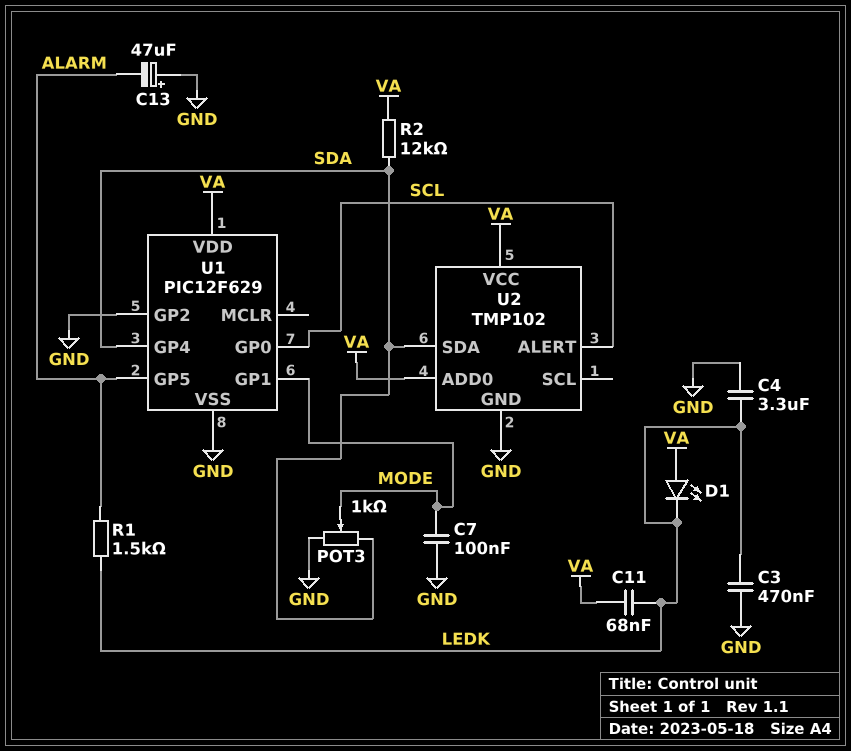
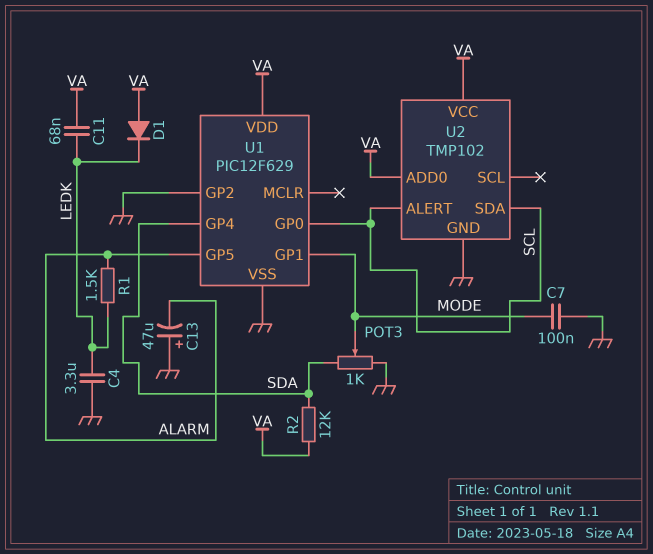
C3: 470nF (GND, LEDK) -> none
D1: LED (A VA, K LEDK) -> diode (A VA, K LEDK)
U2 pin SDA: SDA -> SCL

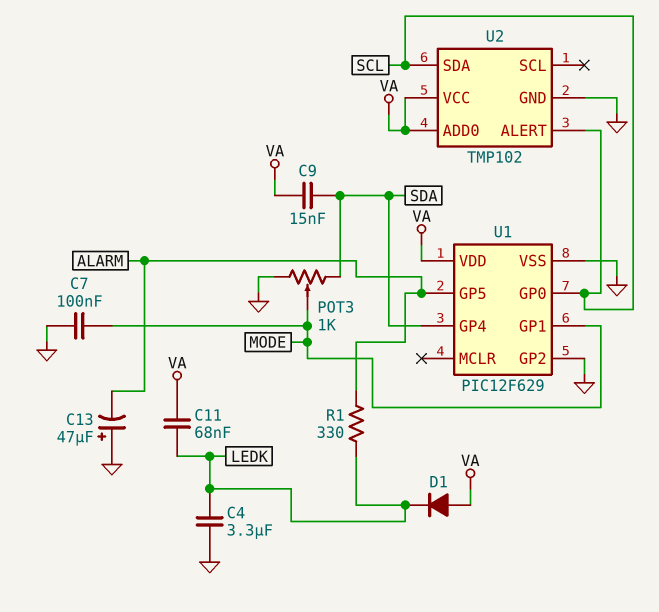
C9: none -> 15nF (SDA, VA)
R1: 1.5k (ALARM, LEDK) -> 330 (ALARM, LEDK)
R2: 12k (SDA, VA) -> none

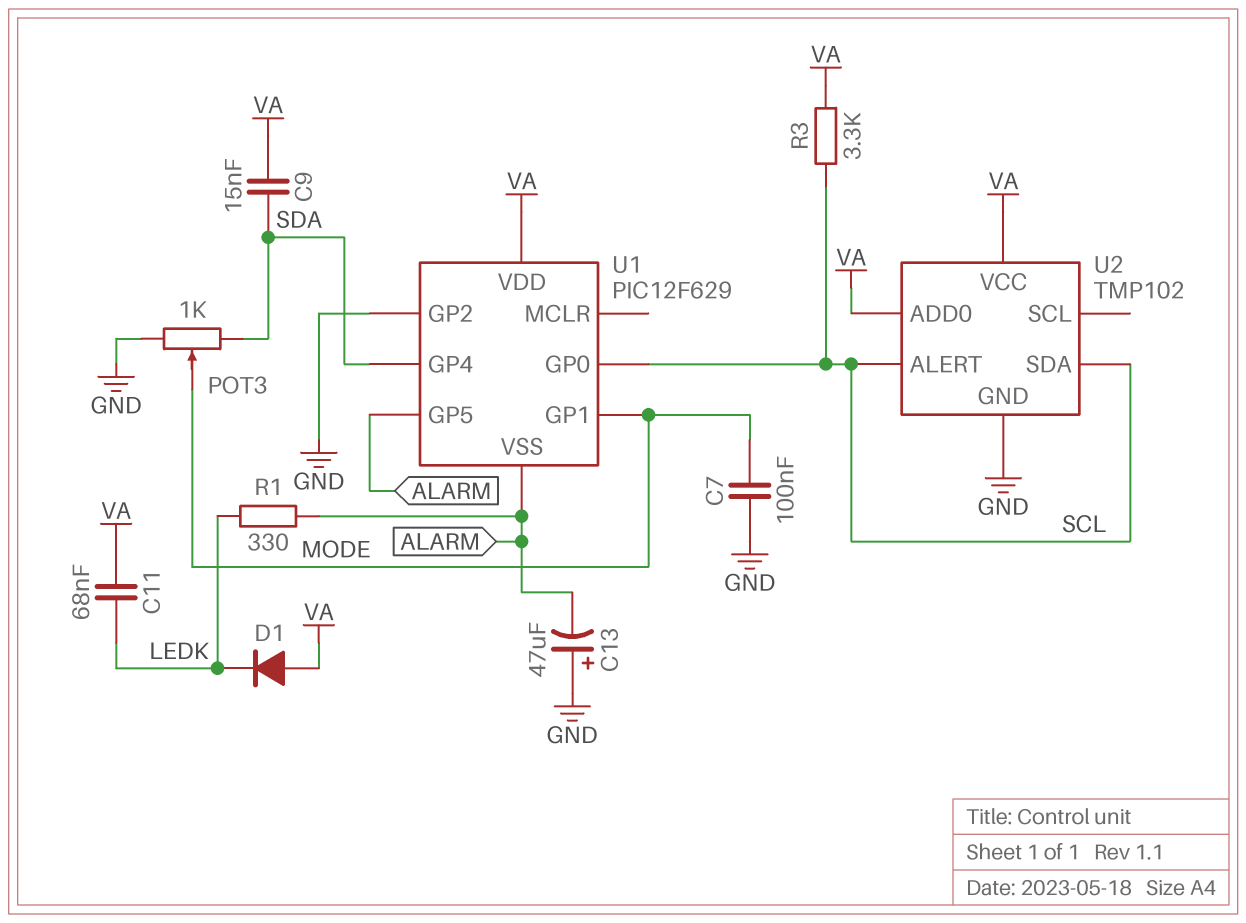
C4: 3.3uF (GND, LEDK) -> none
R3: none -> 3.3k (SCL, VA)
U1 pin VSS: GND -> ALARM

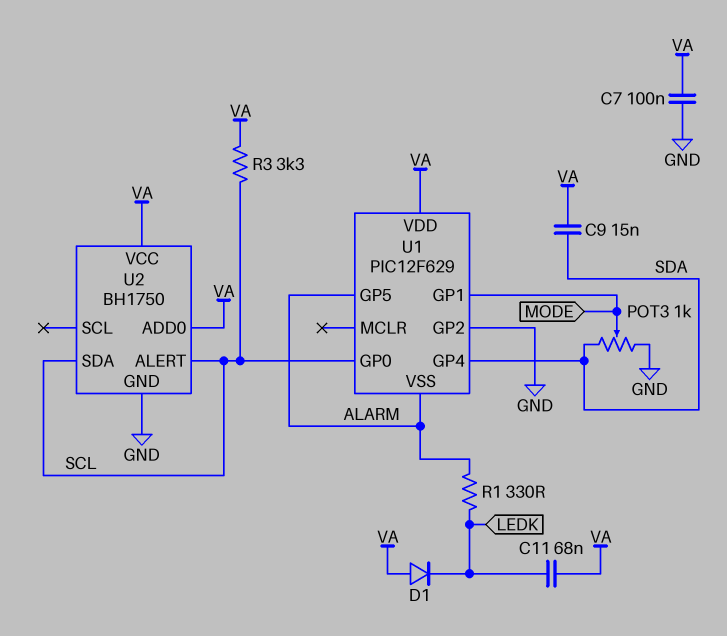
C7: 100nF (GND, MODE) -> 100nF (GND, VA)
C13: 47uF (plus GND, minus ALARM) -> none
U2: TMP102 -> BH1750

